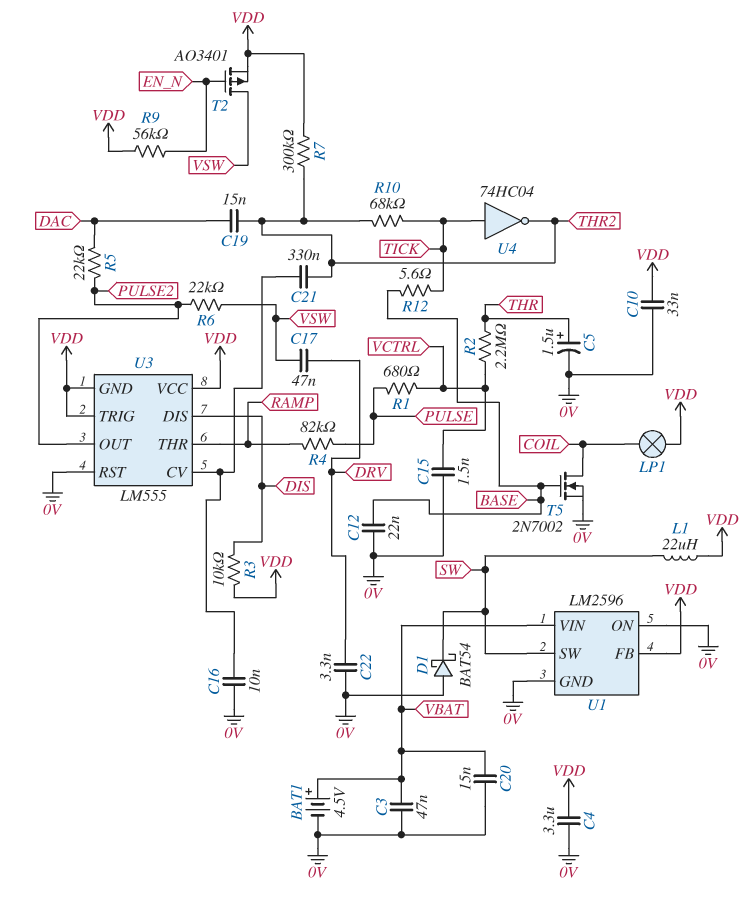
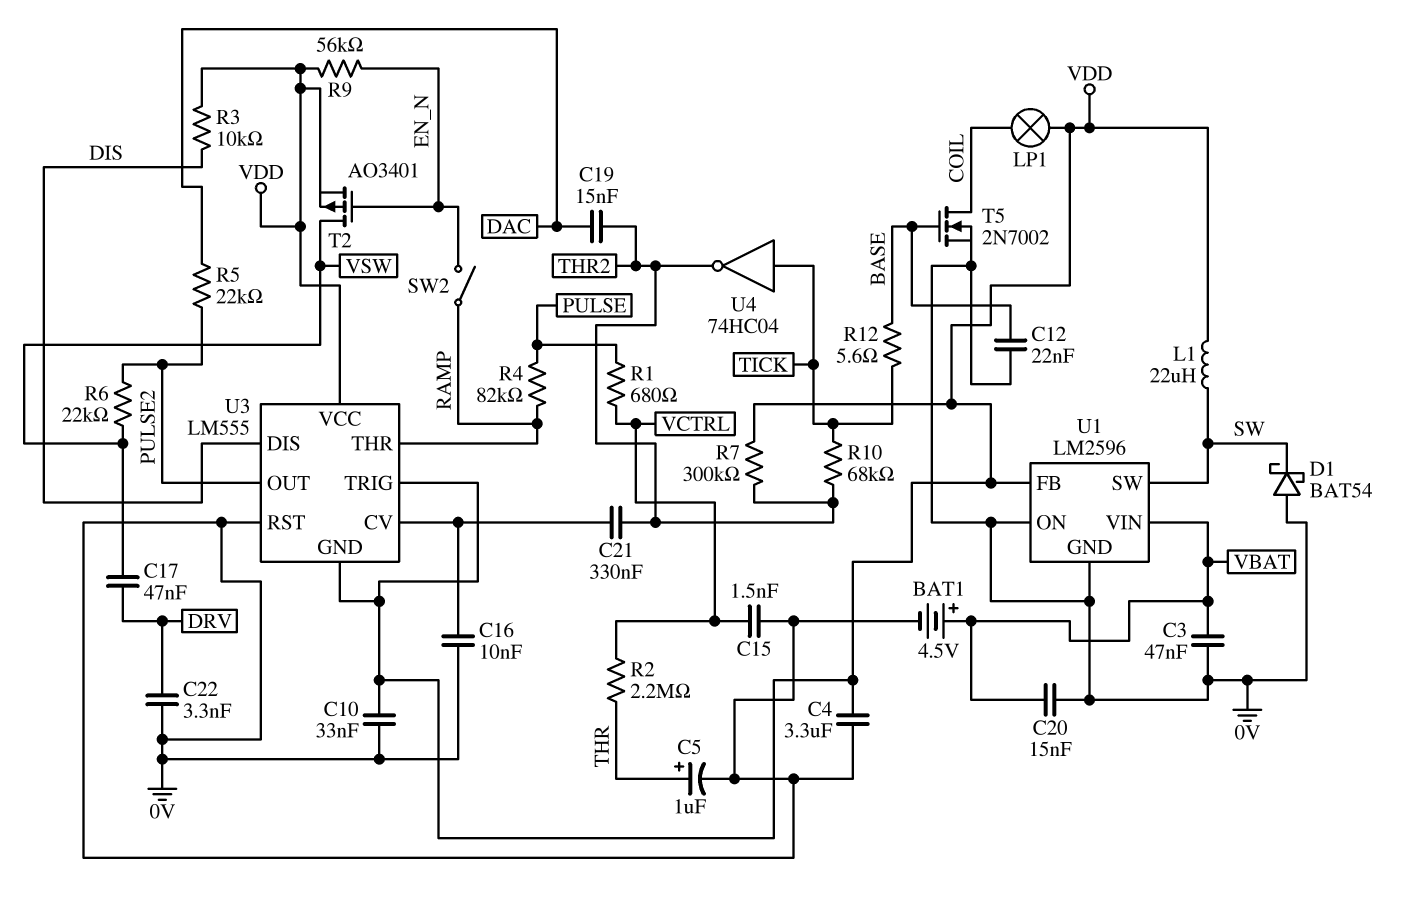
C5: 1.5uF (plus THR, minus 0V) -> 1uF (plus THR, minus 0V)
SW2: none -> switch (EN_N, RAMP)

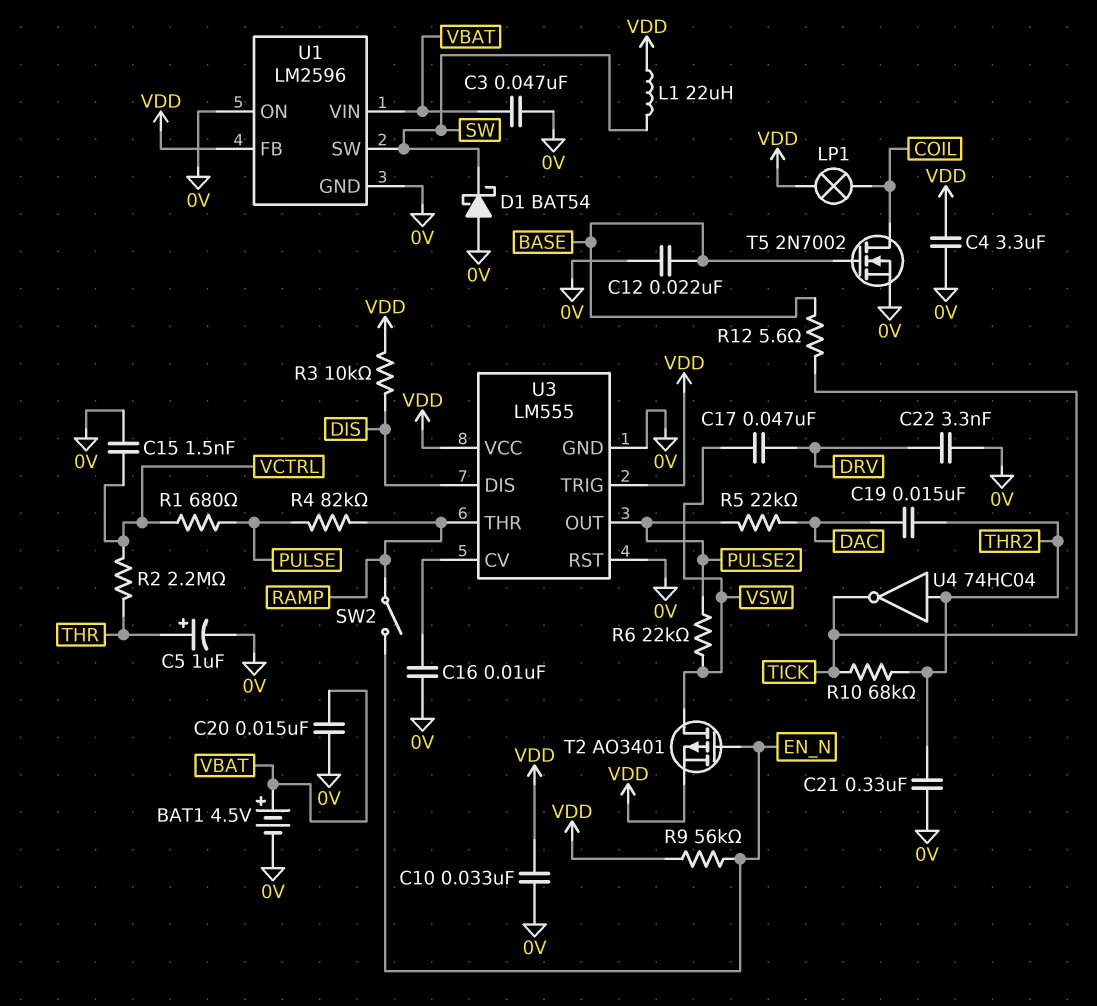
C21: 330nF (THR2, U3/CV) -> 330nF (0V, THR2)
R7: 300k (THR2, VDD) -> none
U3 pin GND: VDD -> 0V
U4: NOT 74HC04 (in TICK, out THR2) -> NOT 74HC04 (in THR2, out TICK)

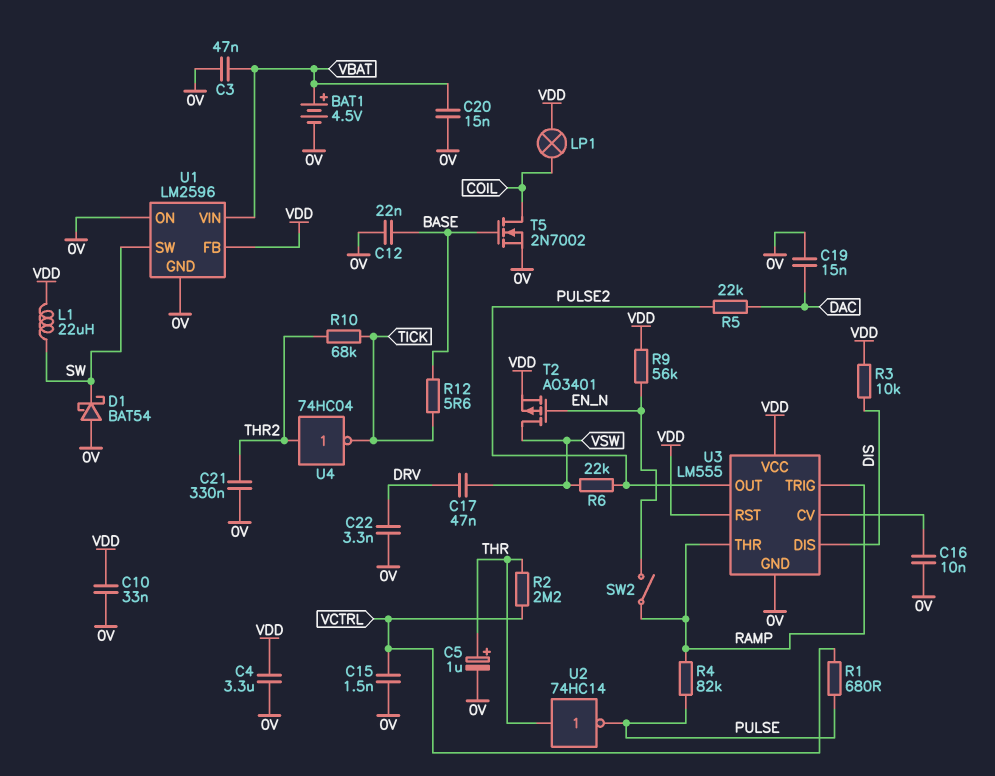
C19: 15nF (DAC, THR2) -> 15nF (0V, DAC)
U2: none -> NOT 74HC14 (in THR, out PULSE)
U3 pin RST: 0V -> VDD
U3 pin TRIG: VDD -> RAMP

